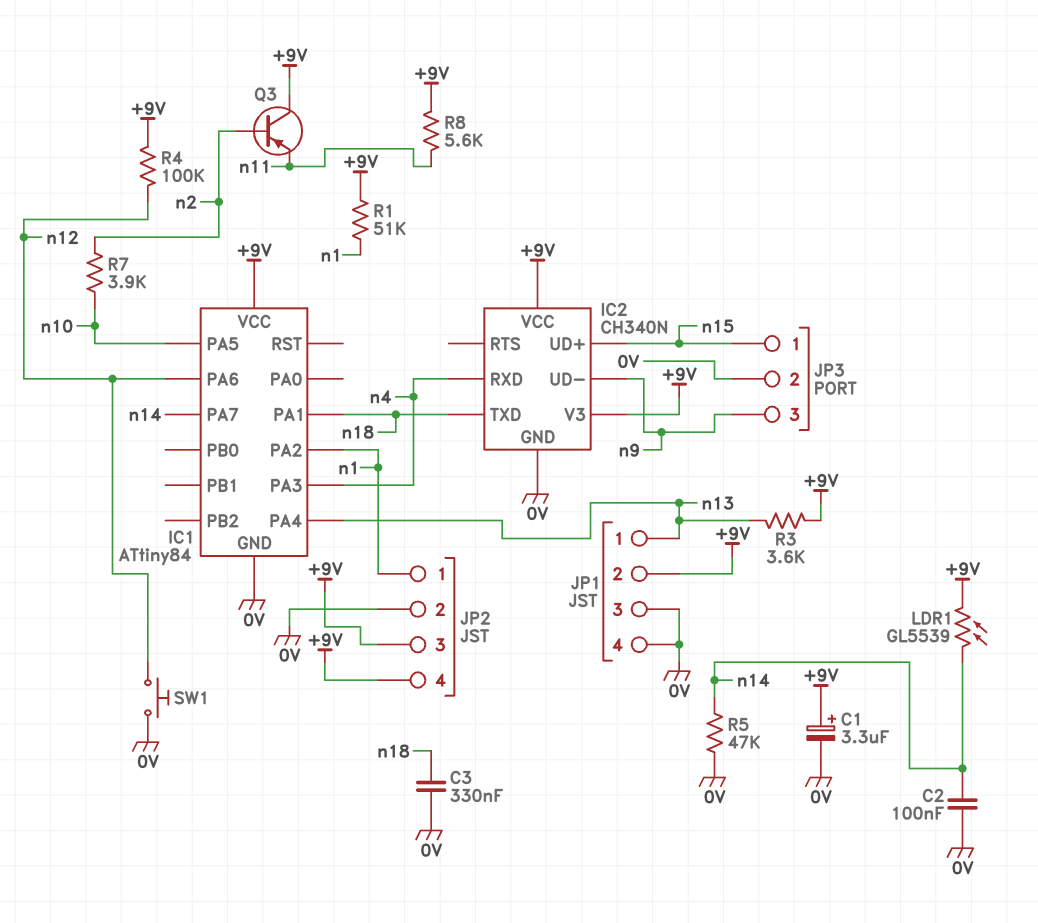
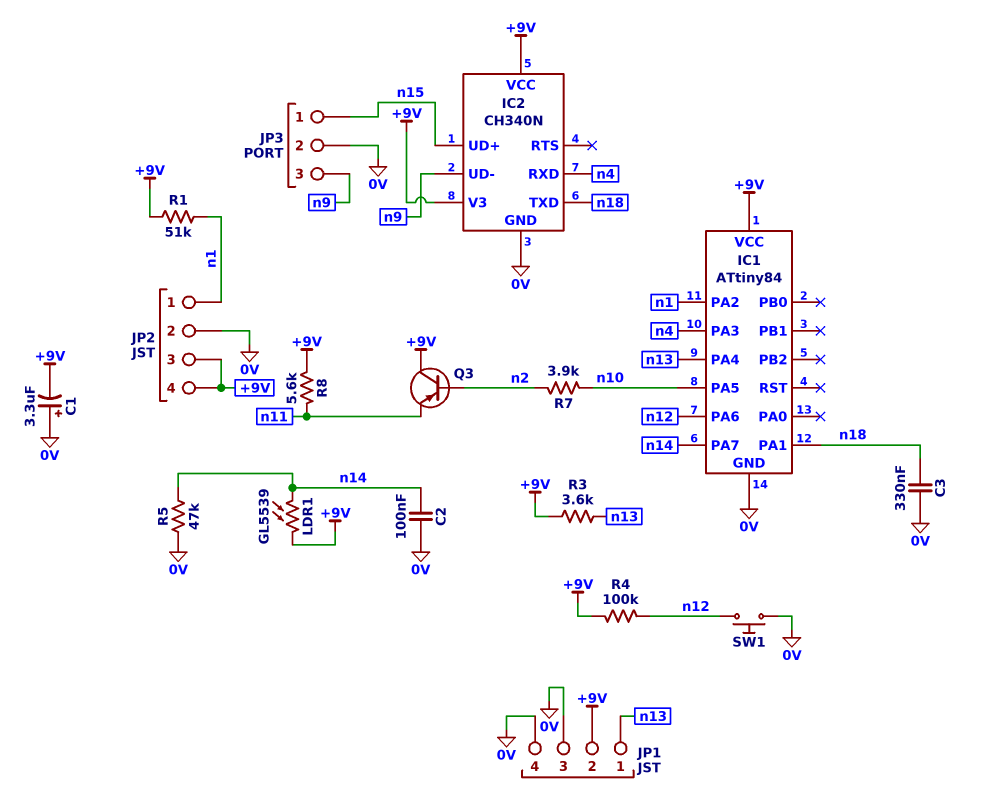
C1: 3.3uF (plus +9V, minus 0V) -> 3.3uF (plus 0V, minus +9V)

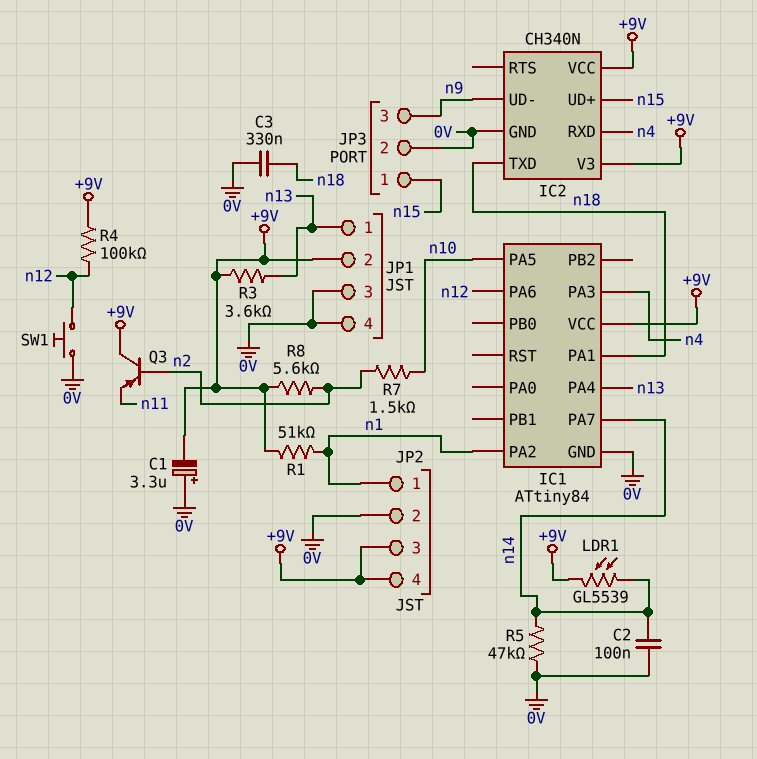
R7: 3.9k (n2, n10) -> 1.5k (n2, n10)
R8: 5.6k (+9V, n11) -> 5.6k (+9V, n2)

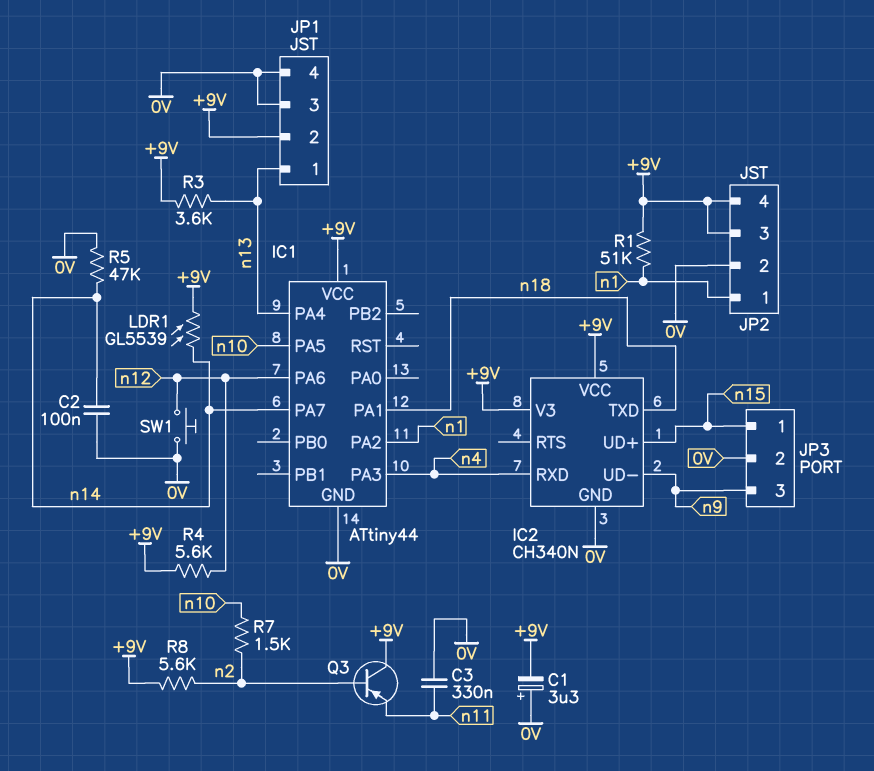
C3: 330nF (0V, n18) -> 330nF (0V, n11)
IC1: ATtiny84 -> ATtiny44
R4: 100k (+9V, n12) -> 5.6k (+9V, n12)

